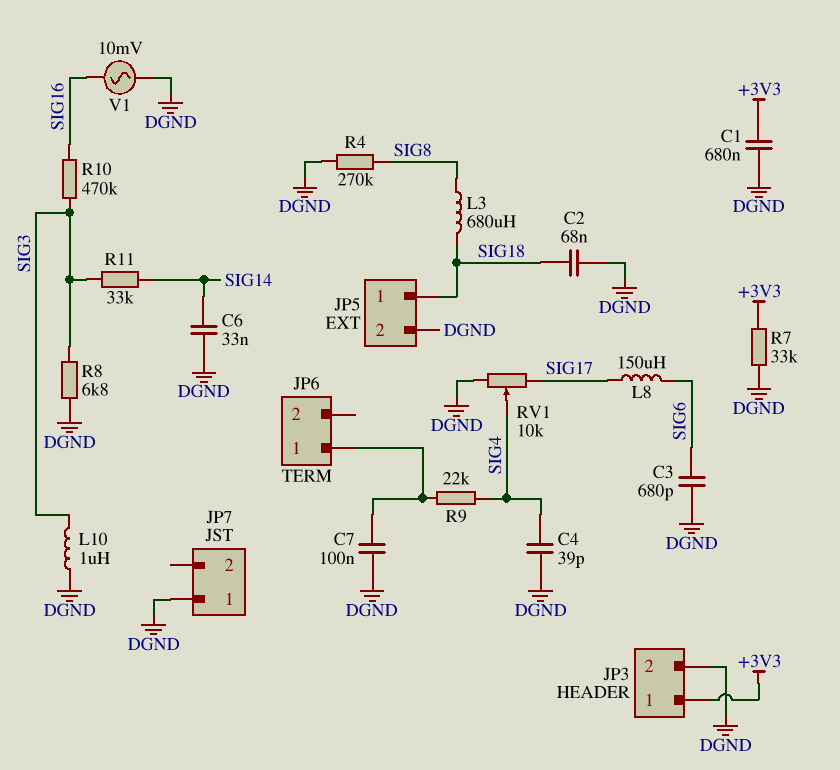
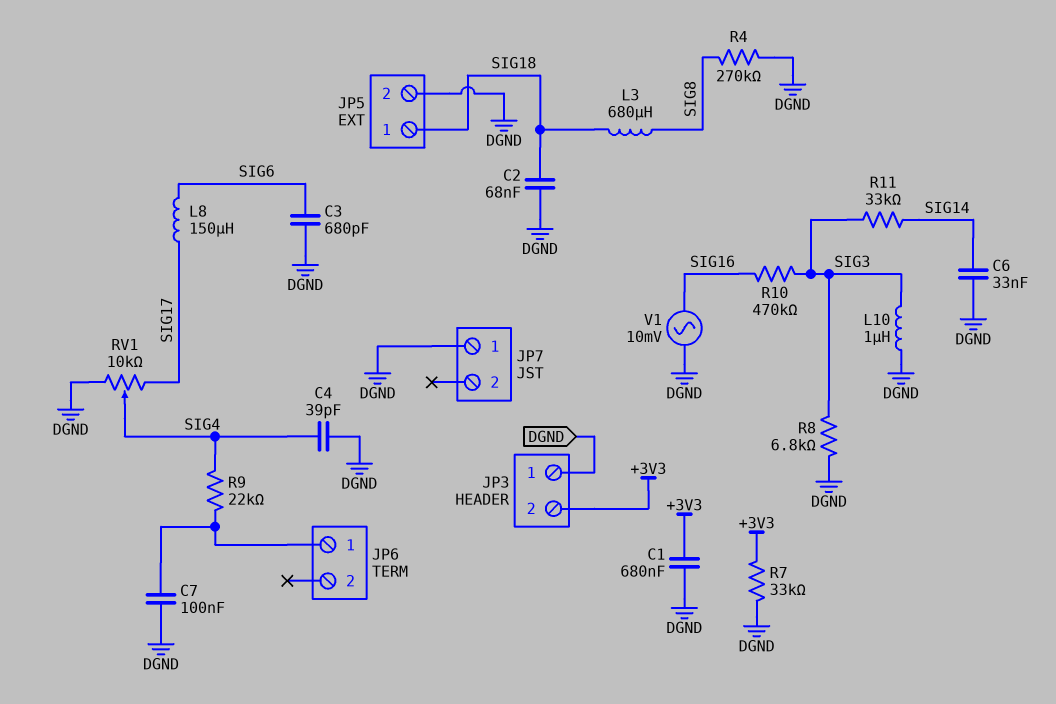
JP3 pin 1: +3V3 -> DGND
JP3 pin 2: DGND -> +3V3

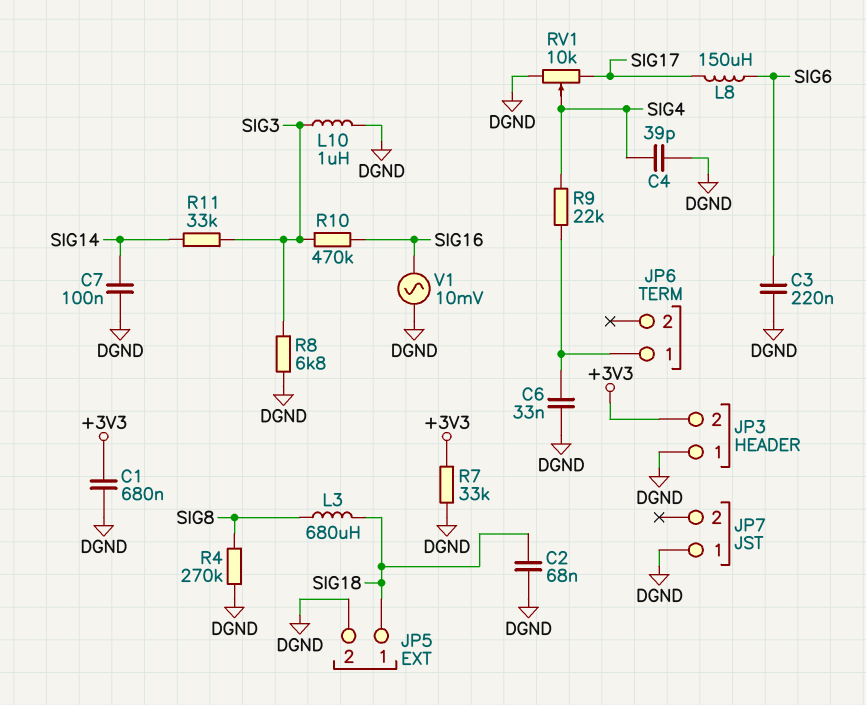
C3: 680pF (DGND, SIG6) -> 220nF (DGND, SIG6)
C6: 33nF (DGND, SIG14) -> 33nF (DGND, JP6/1)
C7: 100nF (DGND, JP6/1) -> 100nF (DGND, SIG14)

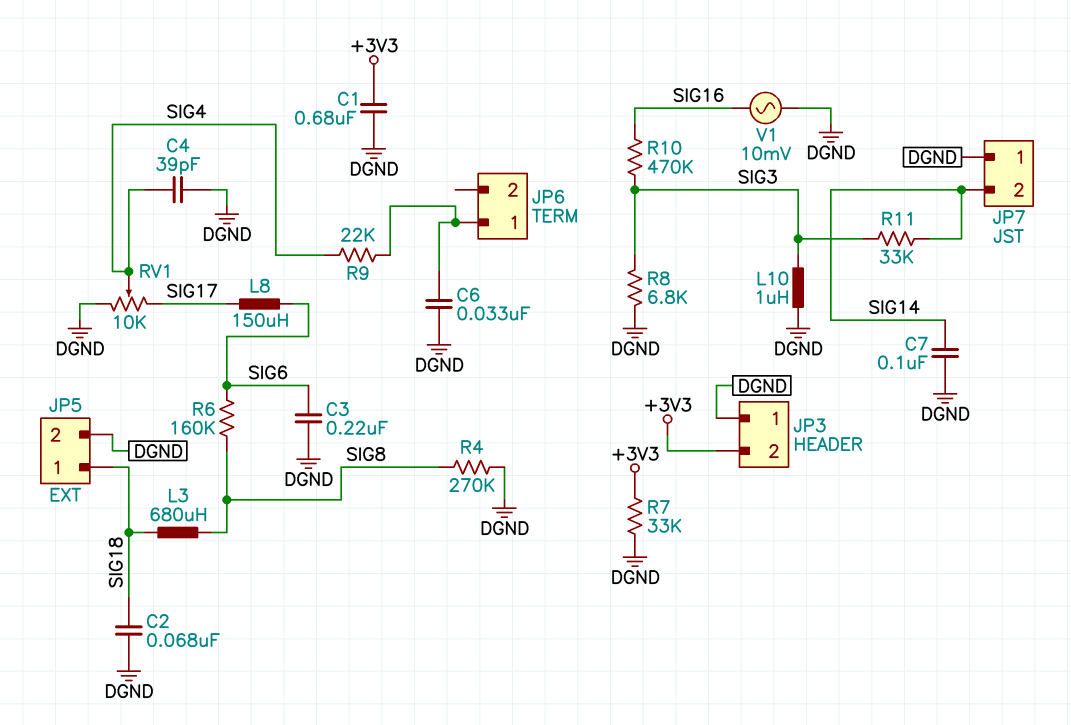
JP7 pin 2: none -> SIG14
R6: none -> 160k (SIG6, SIG8)

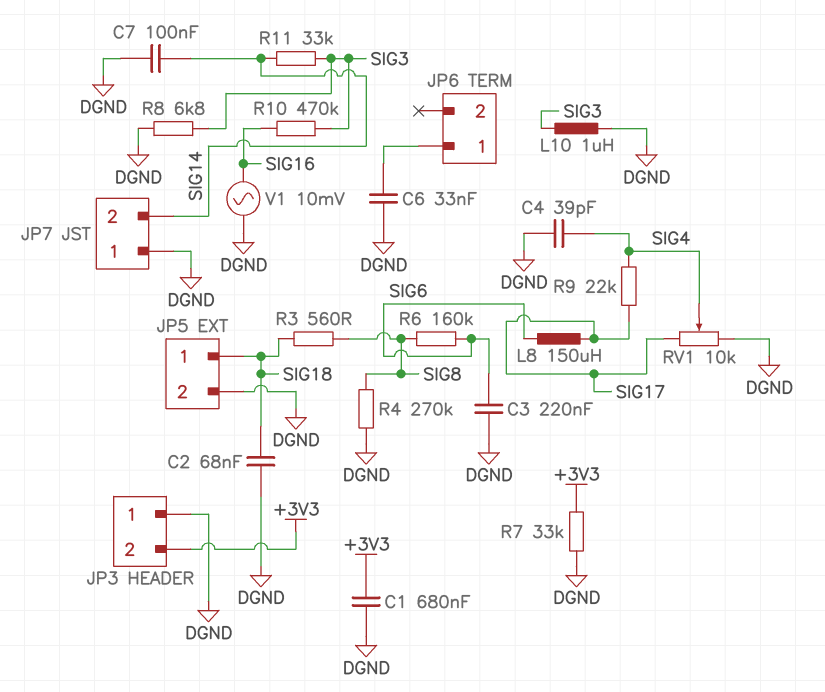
L3: 680uH (SIG8, SIG18) -> none
R3: none -> 560 (SIG8, SIG18)
R9: 22k (JP6/1, SIG4) -> 22k (SIG4, SIG17)

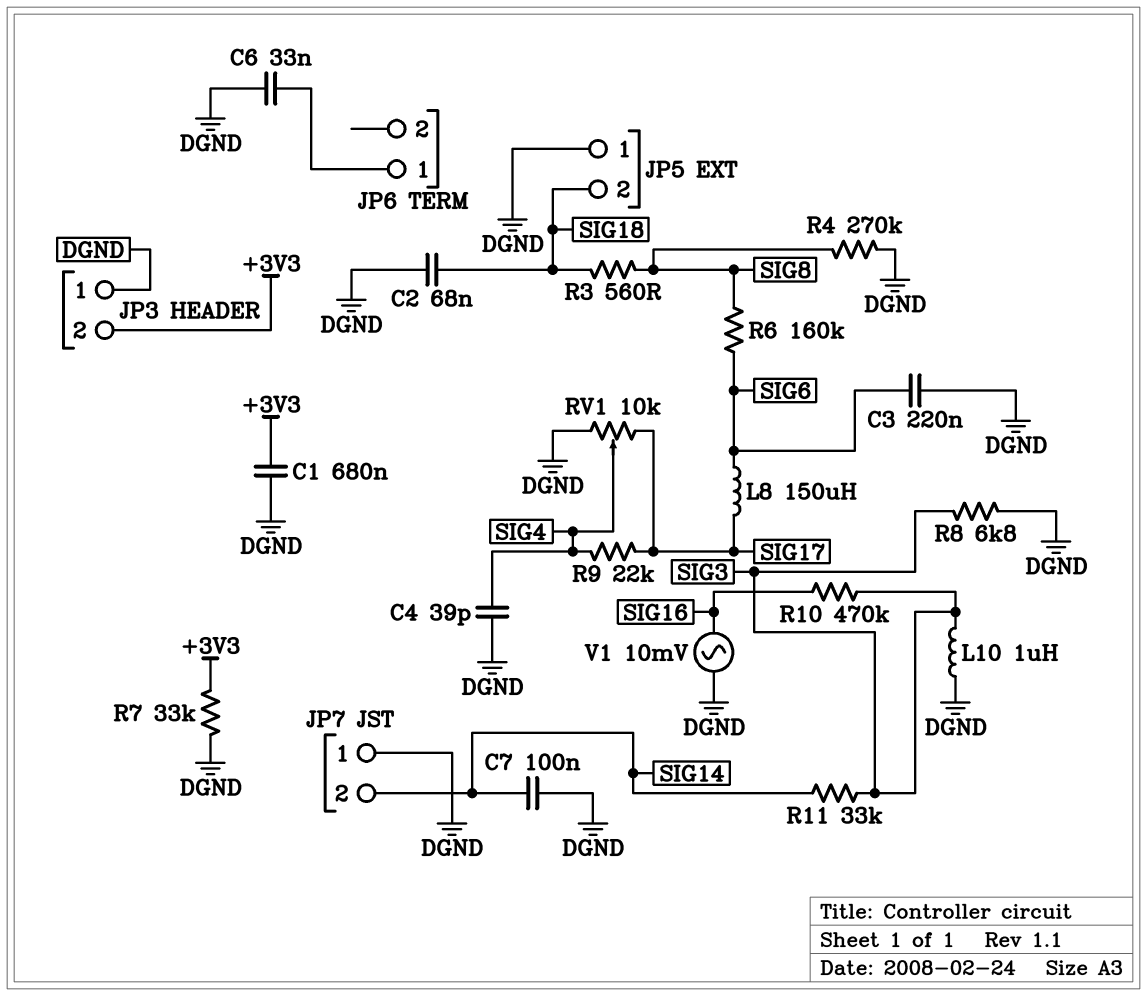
JP5 pin 1: SIG18 -> DGND
JP5 pin 2: DGND -> SIG18

